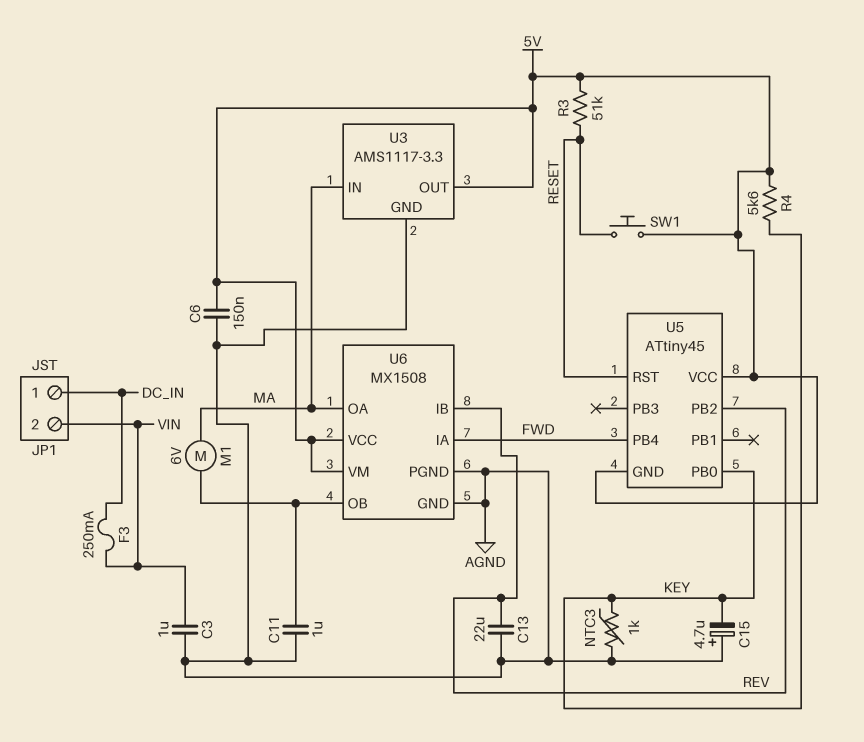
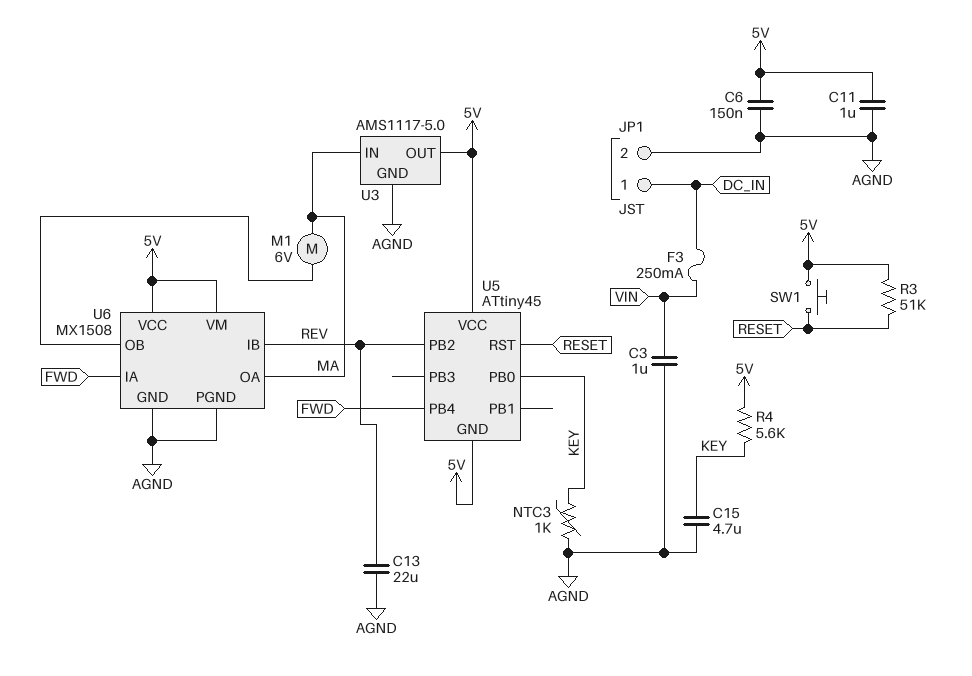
C11: 1uF (AGND, U6/OB) -> 1uF (5V, AGND)
C15: 4.7uF (plus AGND, minus KEY) -> 4.7uF (AGND, KEY)
JP1 pin 2: VIN -> AGND
U3: AMS1117-3.3 -> AMS1117-5.0

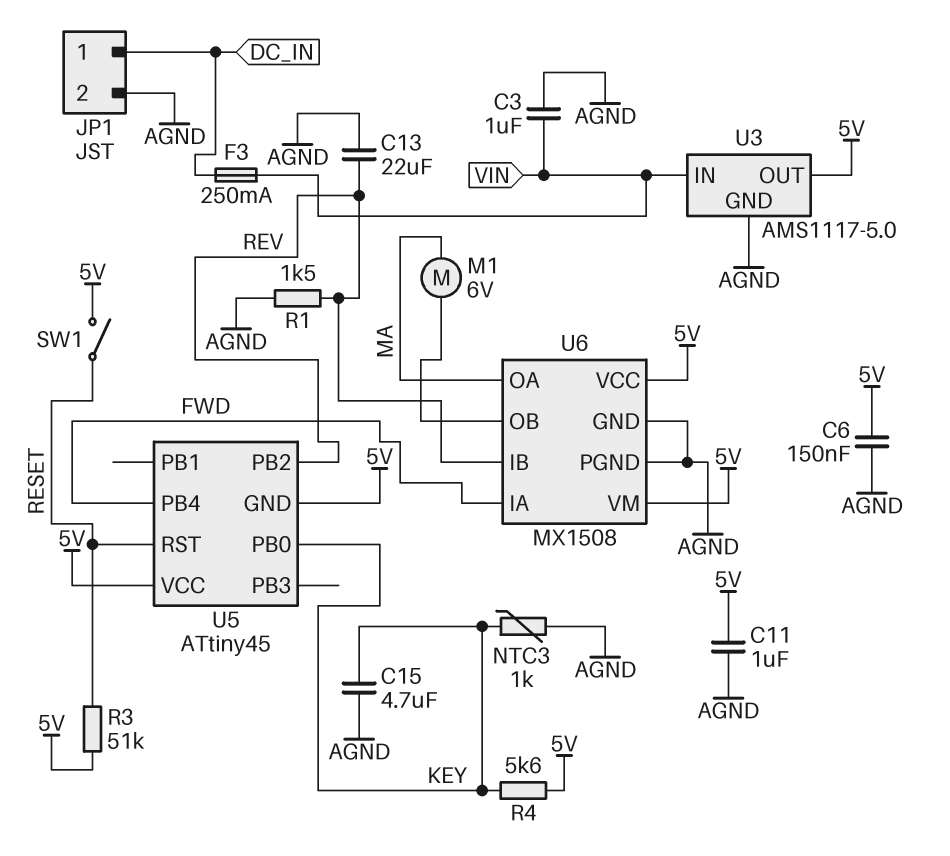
R1: none -> 1.5k (AGND, REV)
SW1: button (5V, RESET) -> switch (5V, RESET)
U3 pin IN: MA -> VIN

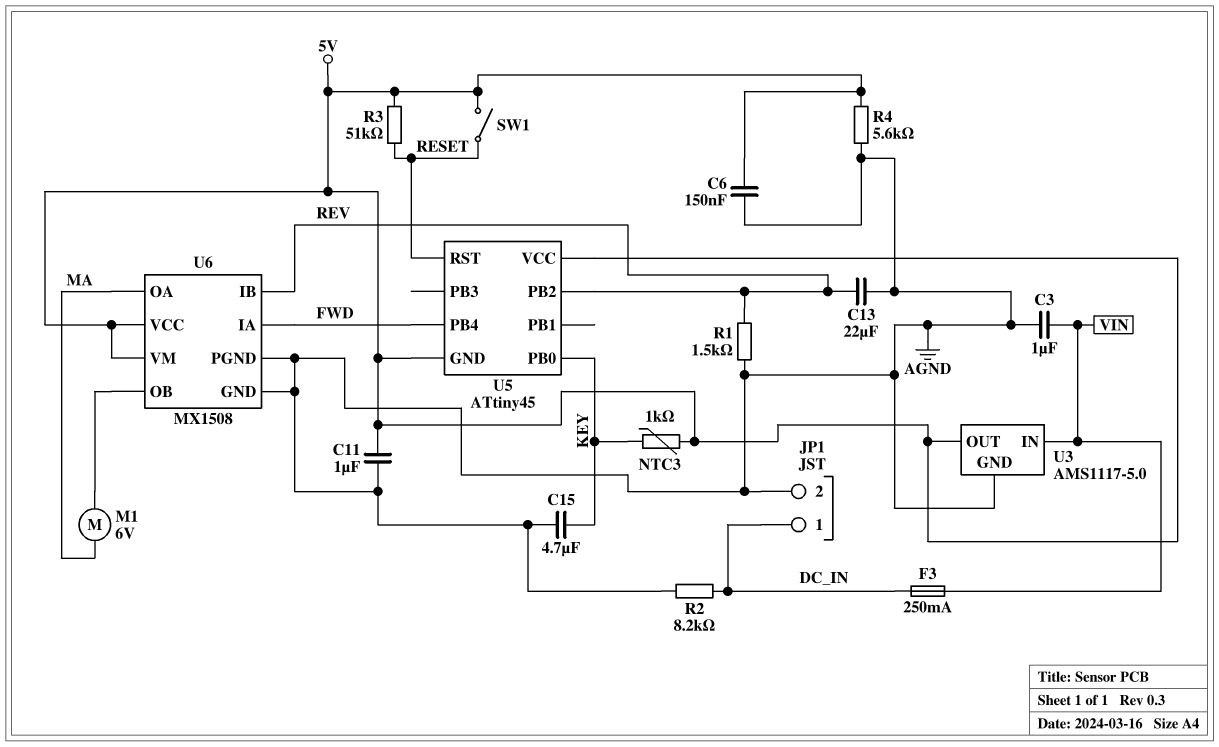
NTC3: 1k (AGND, KEY) -> 1k (5V, KEY)
R2: none -> 8.2k (AGND, DC_IN)
R4: 5.6k (5V, KEY) -> 5.6k (5V, AGND)

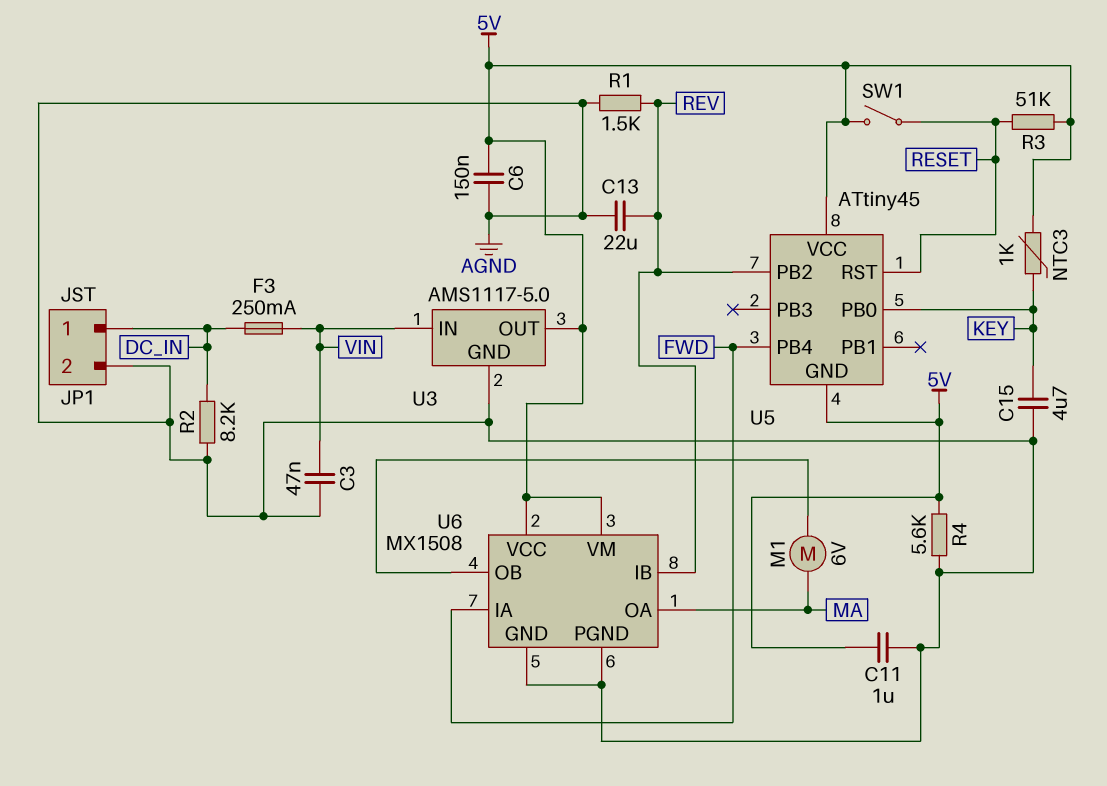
C3: 1uF (AGND, VIN) -> 47nF (AGND, VIN)

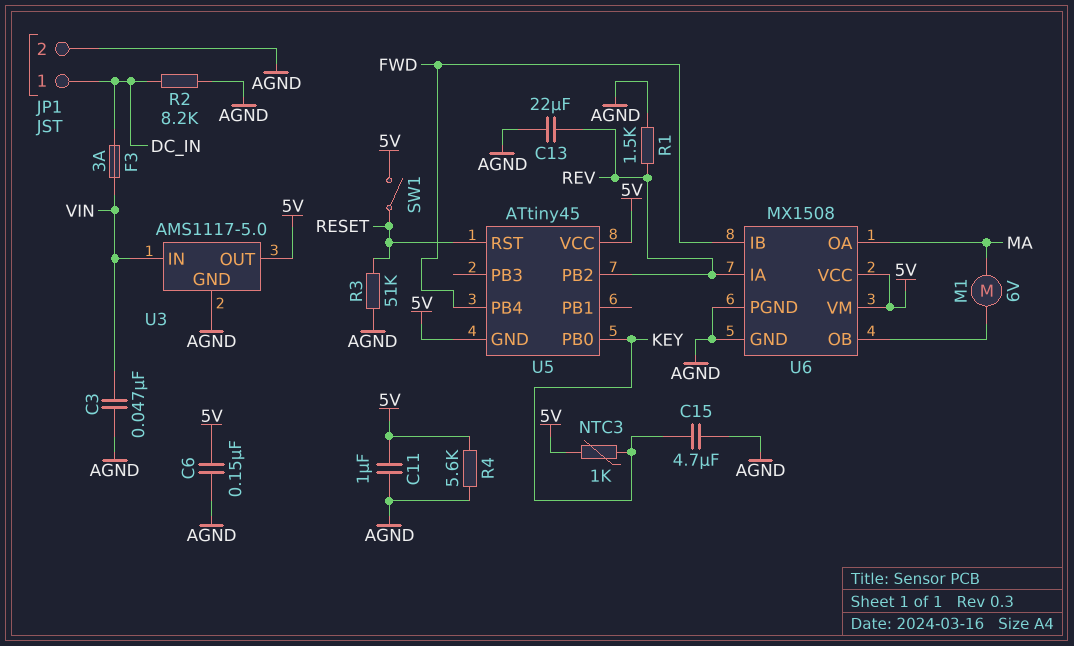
F3: 250mA (DC_IN, VIN) -> 3A (DC_IN, VIN)
R3: 51k (5V, RESET) -> 51k (AGND, RESET)
U6 pin IA: FWD -> REV
U6 pin IB: REV -> FWD

